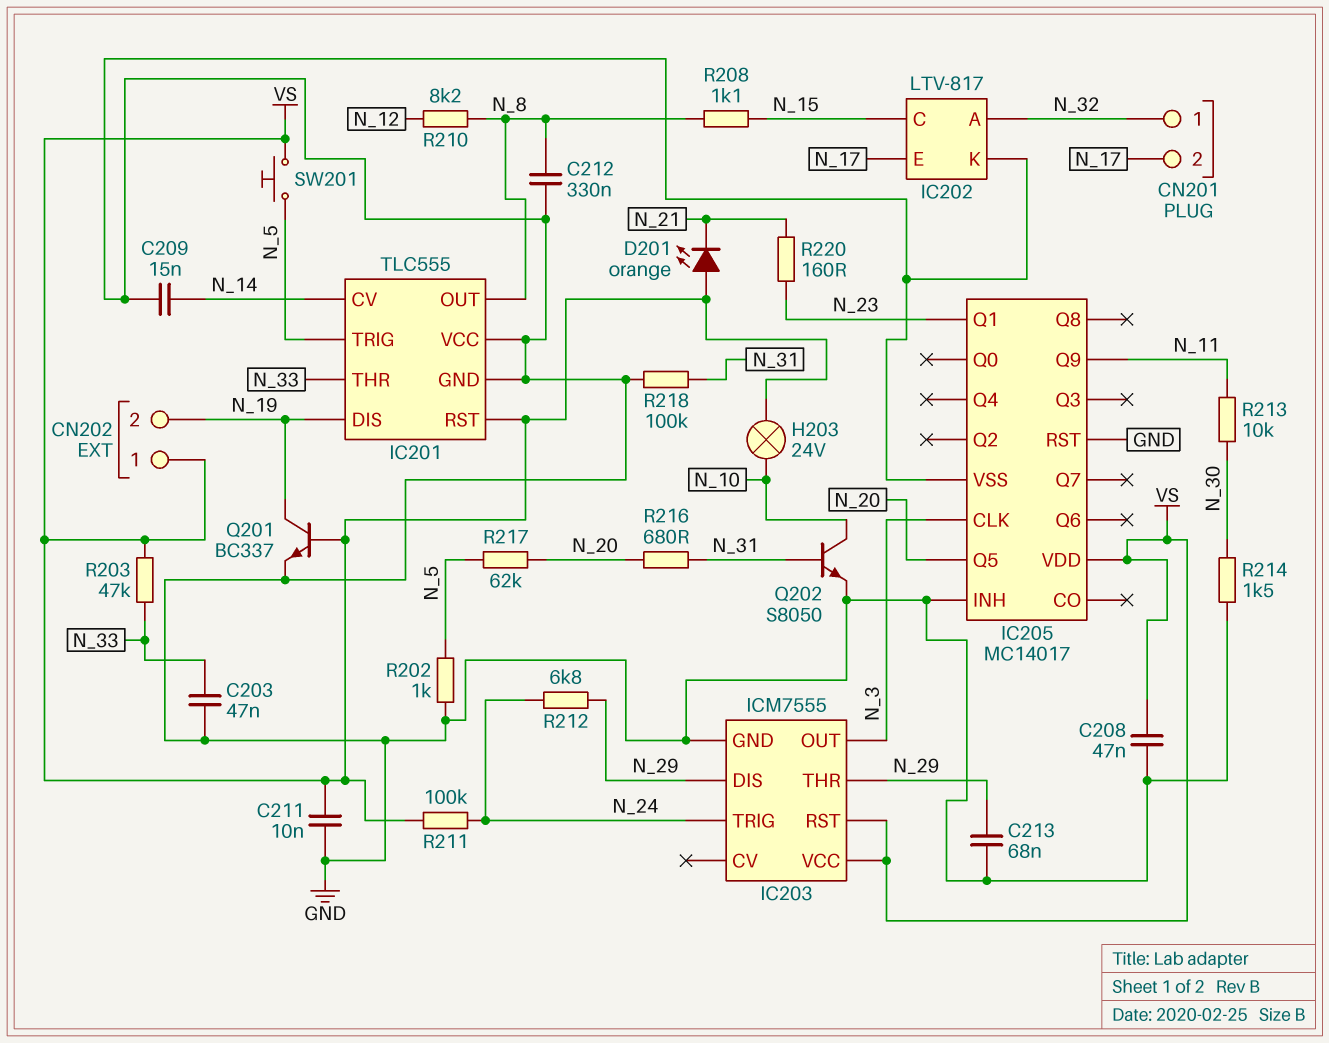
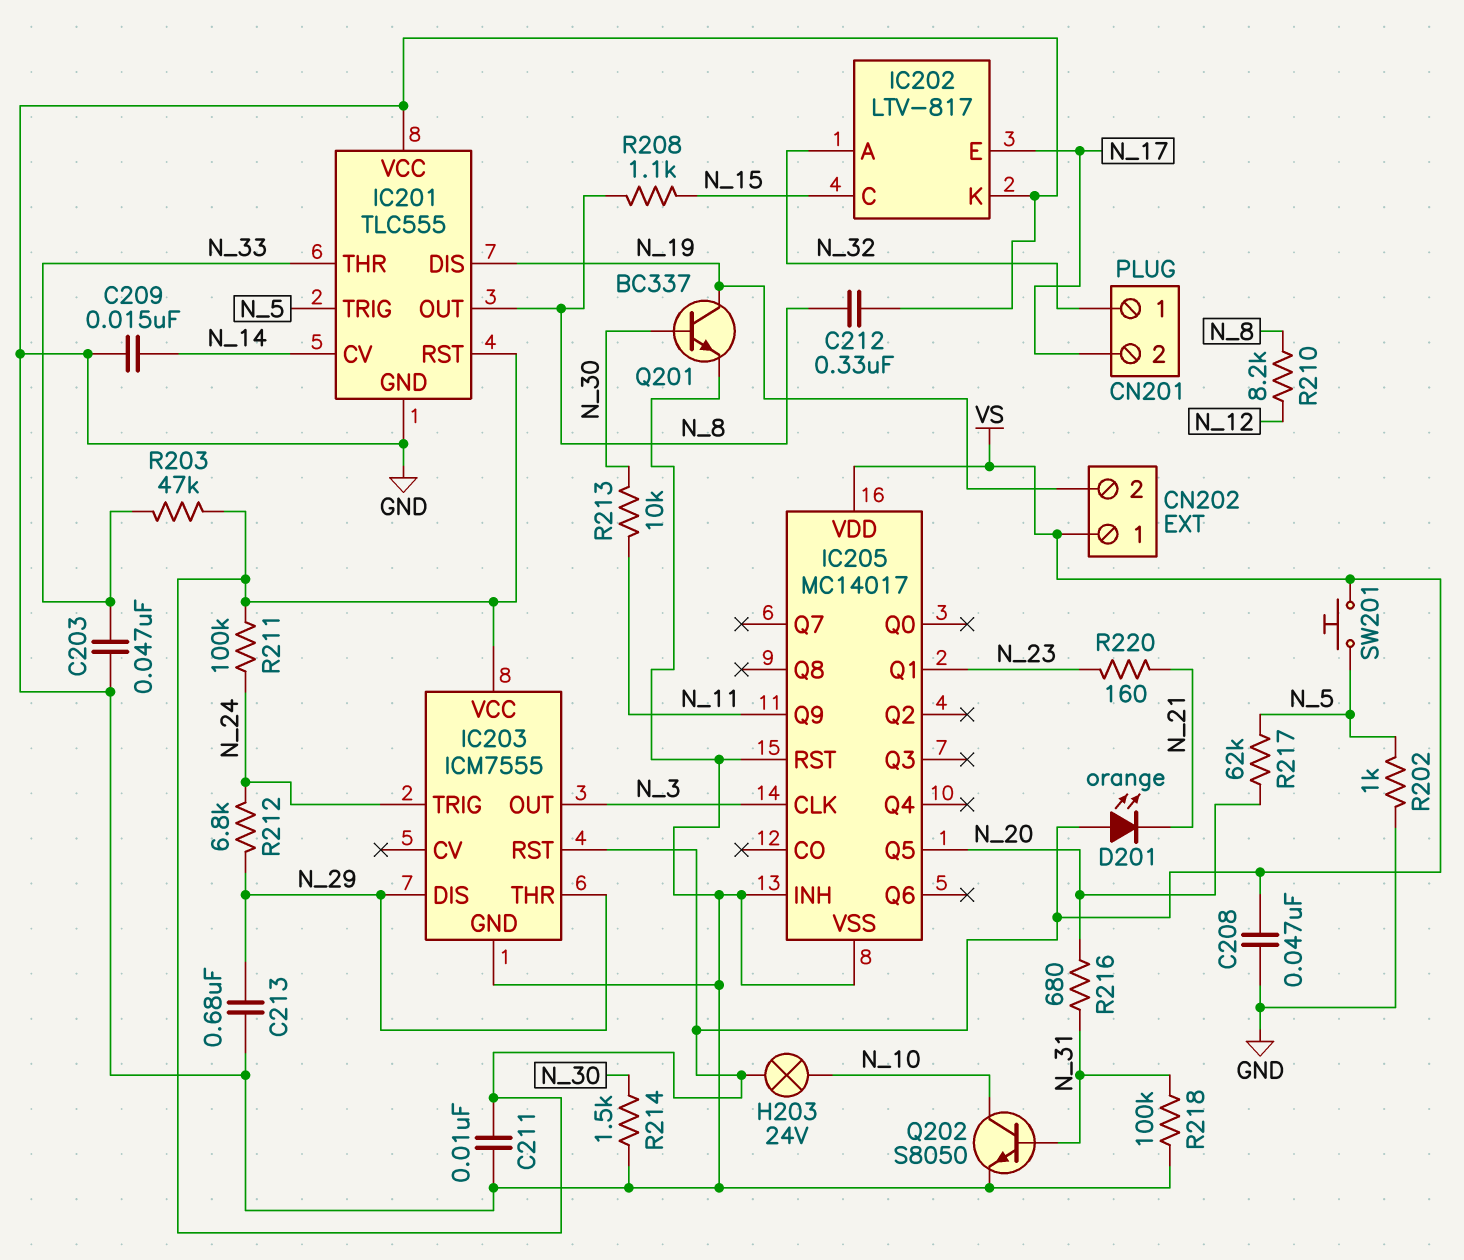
C213: 68nF (GND, N_29) -> 680nF (GND, N_29)
Q201: NPN BC337 (B VS, C N_19, E GND) -> NPN BC337 (B N_30, C N_19, E GND)

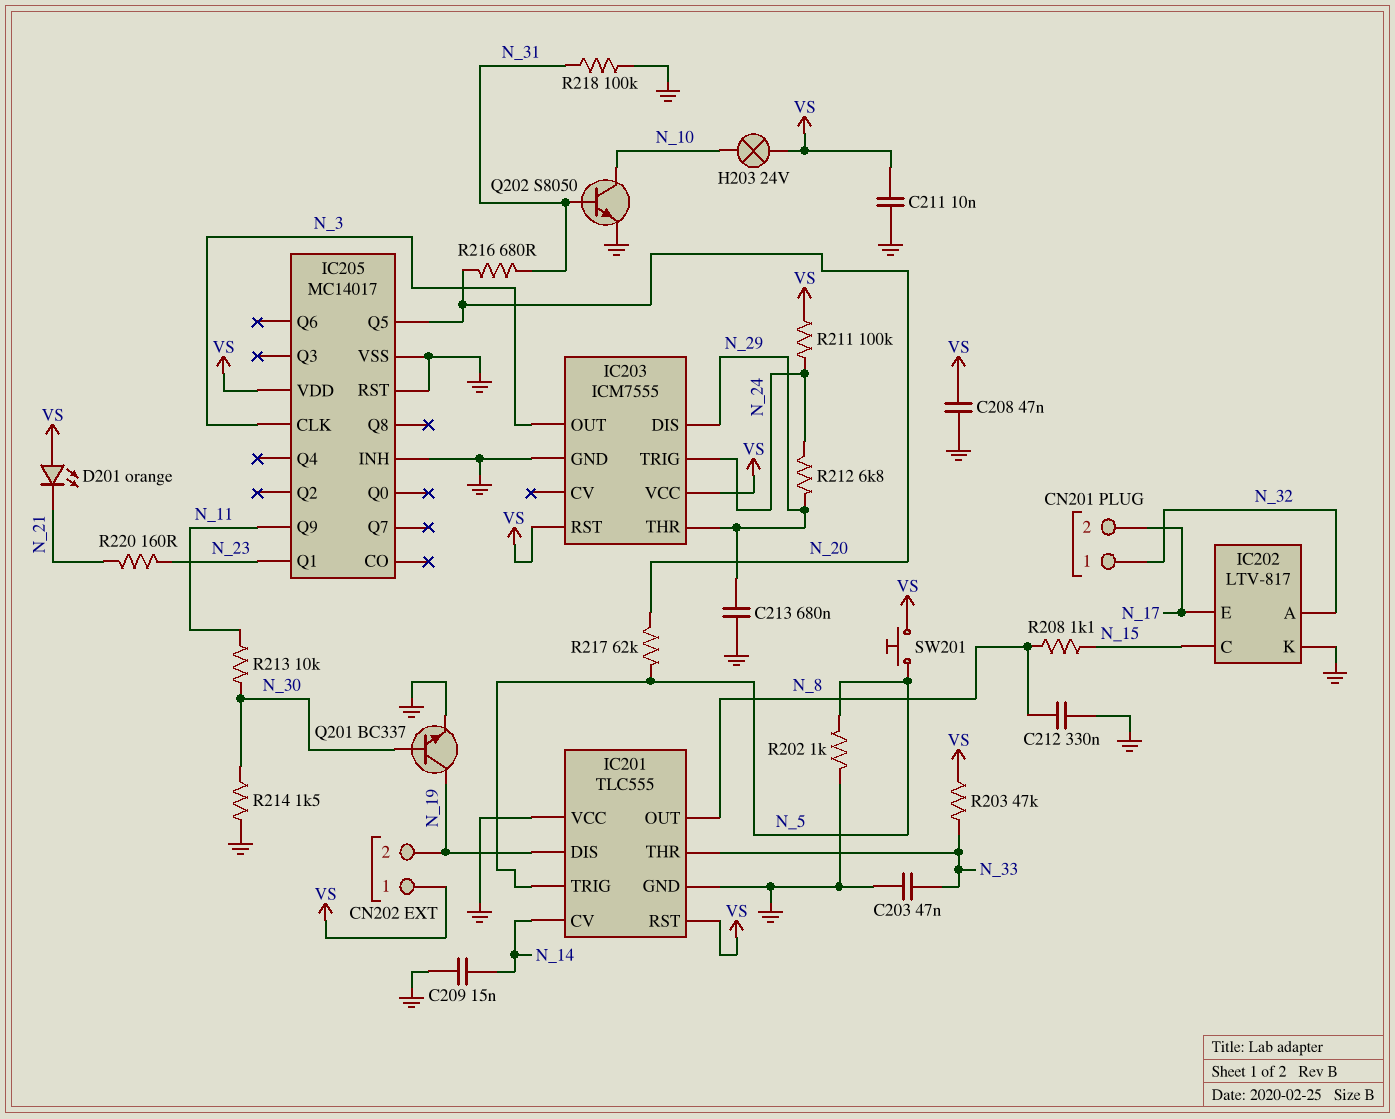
R210: 8.2k (N_8, N_12) -> none

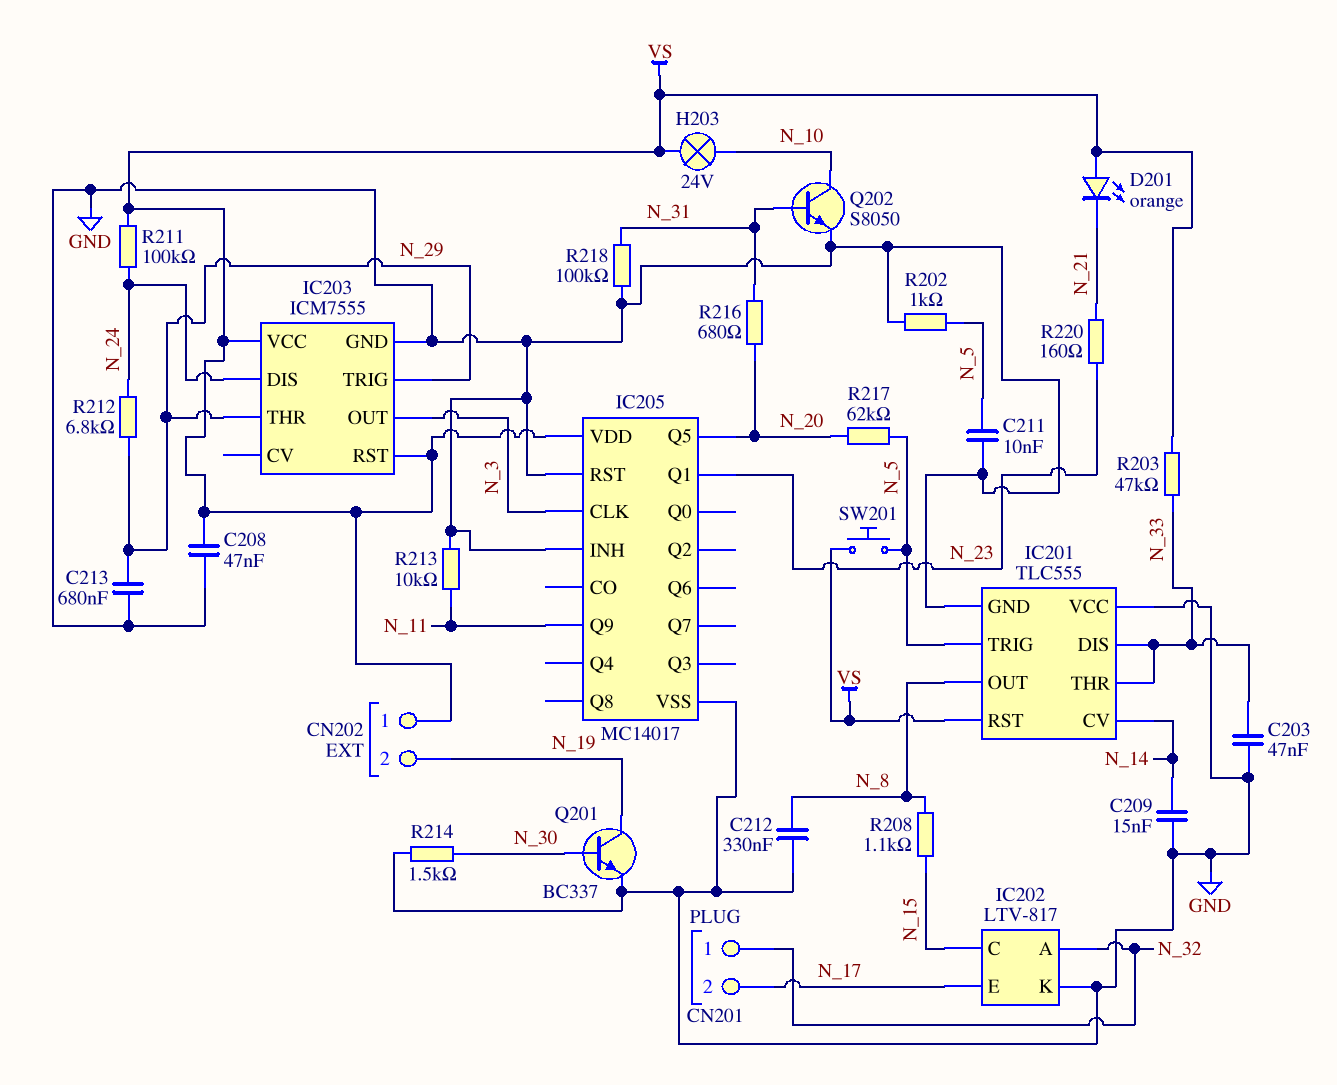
C211: 10nF (GND, VS) -> 10nF (GND, N_5)
IC201 pin DIS: N_19 -> N_33
IC203 pin DIS: N_29 -> N_24
IC203 pin TRIG: N_24 -> N_29
R213: 10k (N_11, N_30) -> 10k (GND, N_11)

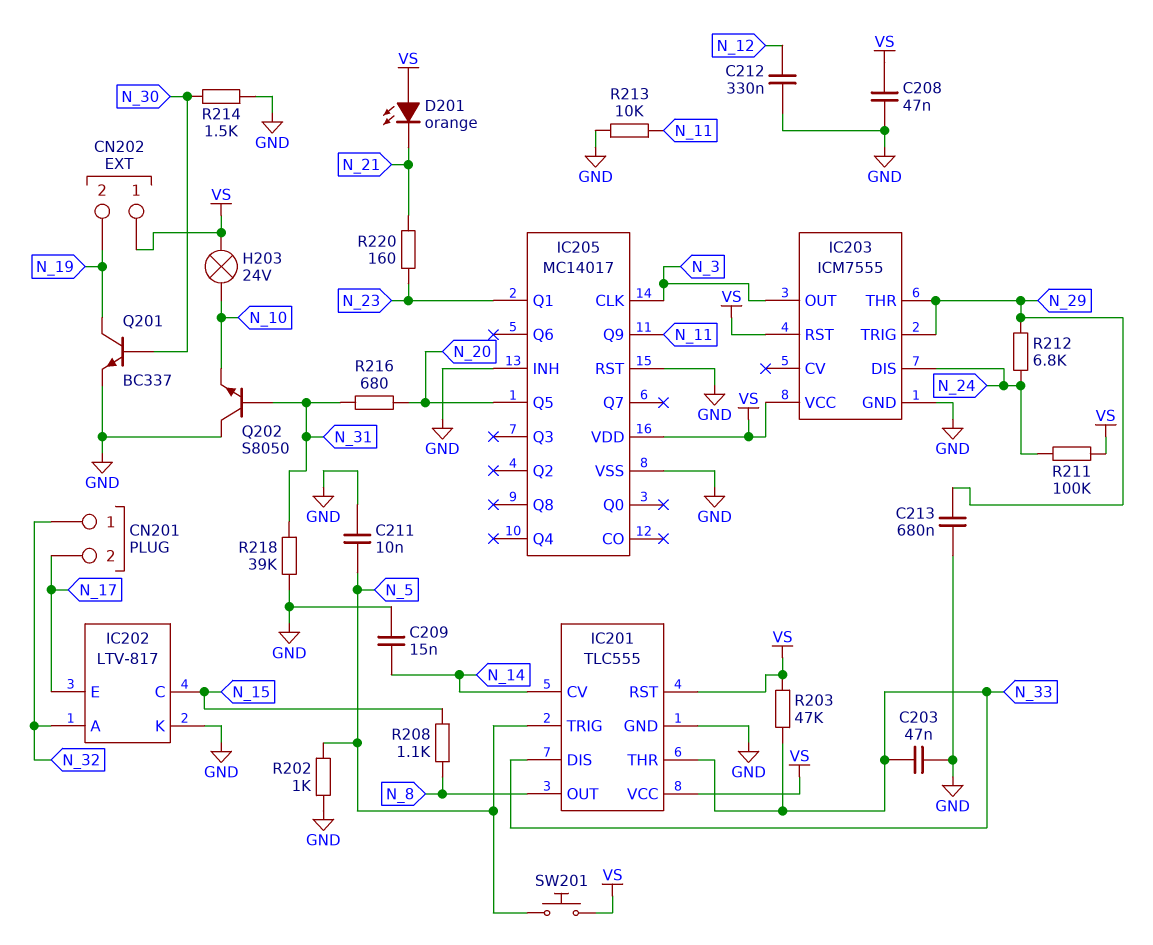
C212: 330nF (GND, N_8) -> 330nF (GND, N_12)
IC201 pin VCC: GND -> VS
Q202: NPN S8050 (B N_31, C N_10, E GND) -> NPN S8050 (B N_31, C GND, E N_10)
R217: 62k (N_5, N_20) -> none
R218: 100k (GND, N_31) -> 39k (GND, N_31)

